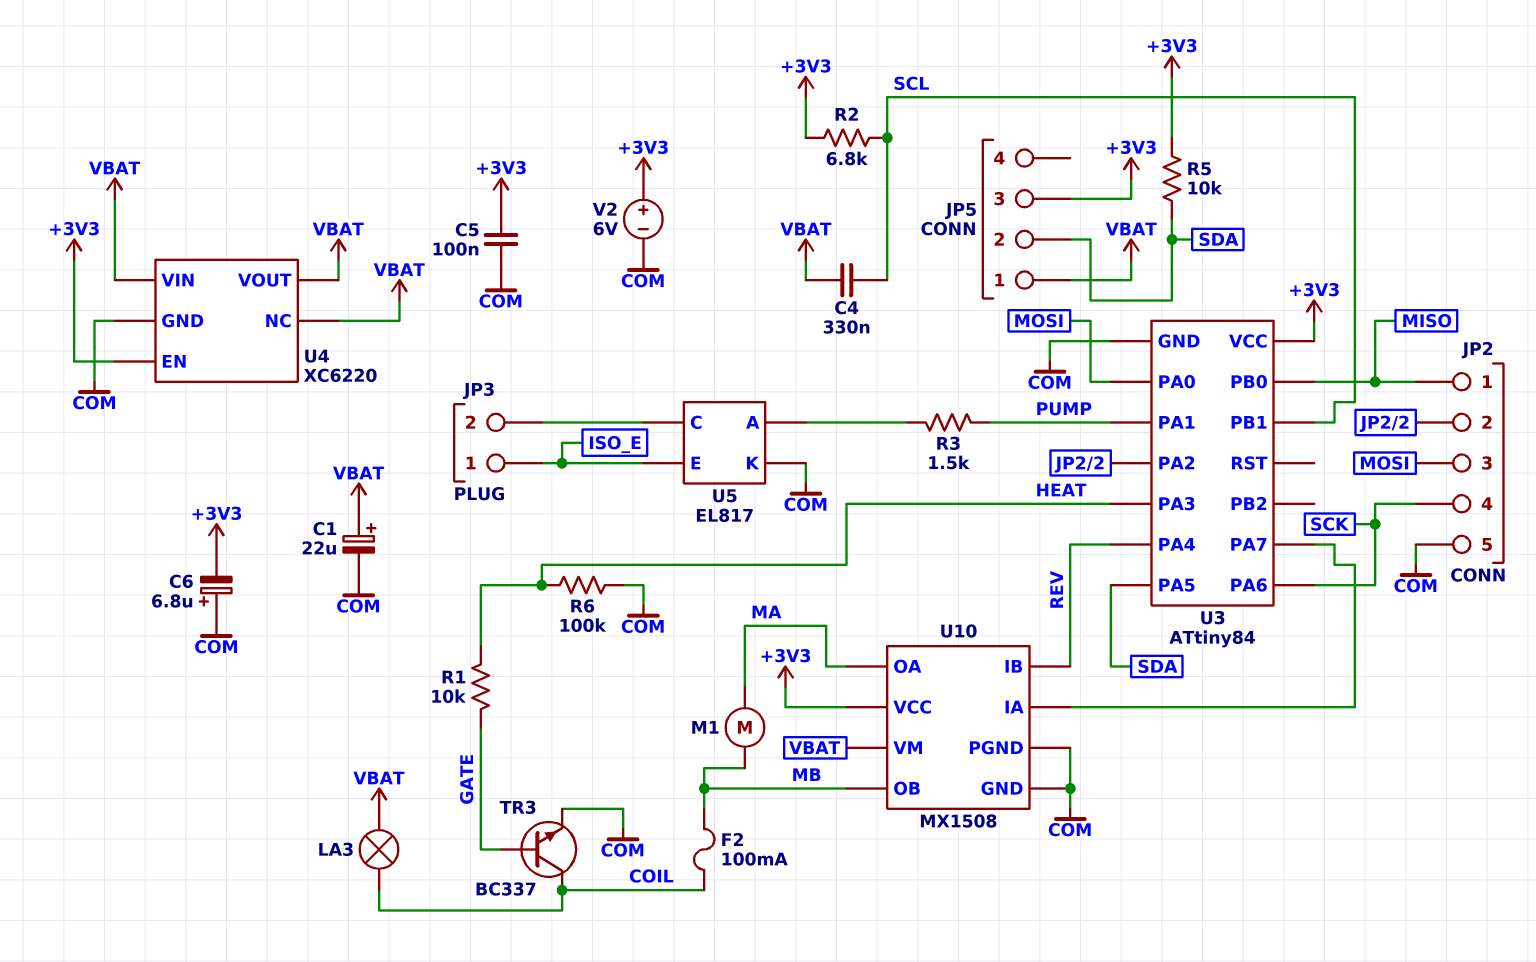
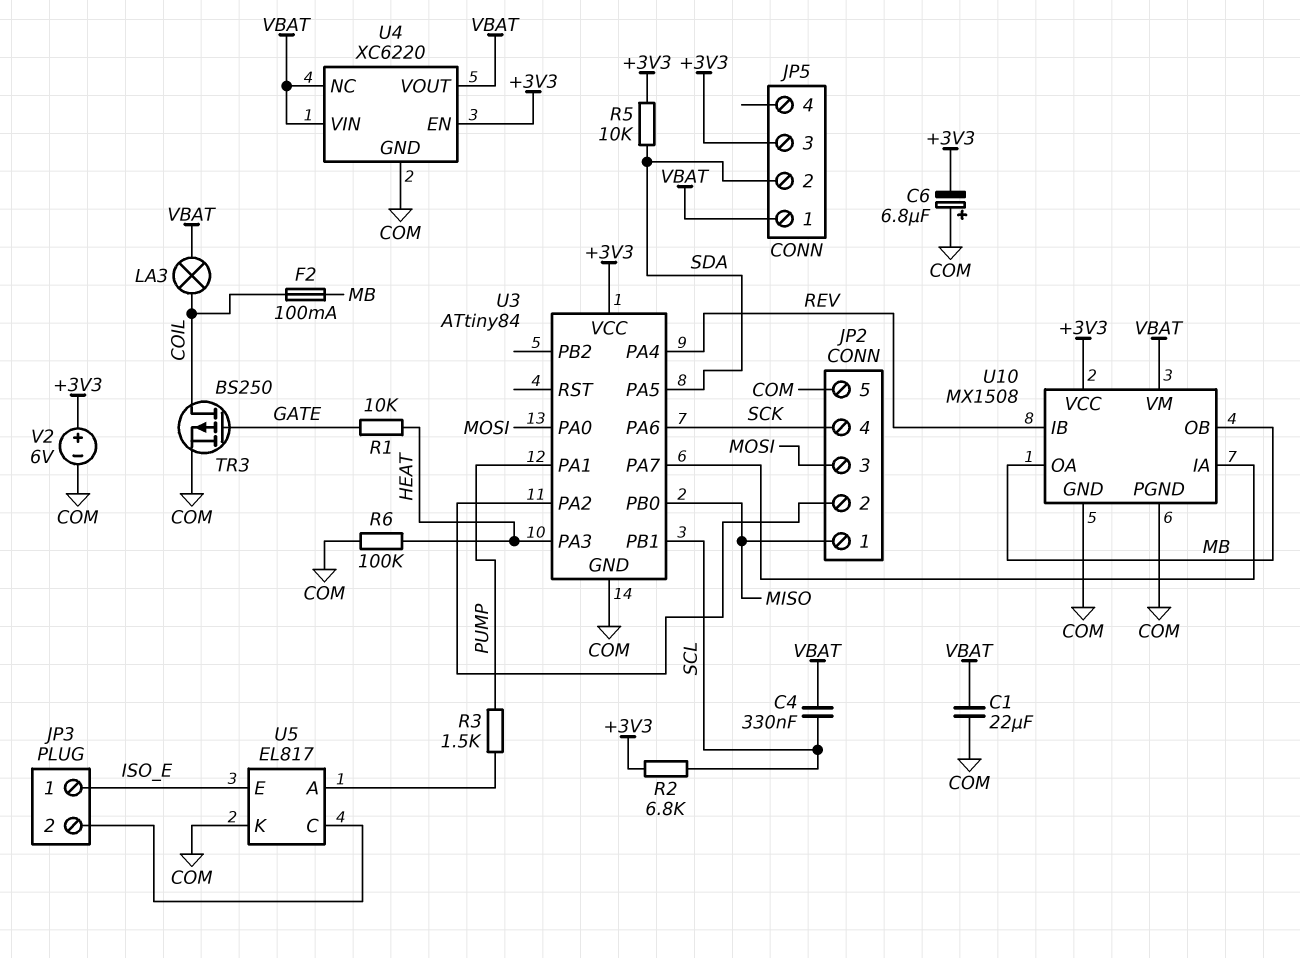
C1: 22uF (plus VBAT, minus COM) -> 22uF (COM, VBAT)
C5: 100nF (+3V3, COM) -> none
M1: motor (MA, MB) -> none
TR3: NPN BC337 (B GATE, C COIL, E COM) -> PMOS BS250 (G GATE, D COIL, S COM)
U10 pin OA: MA -> MB

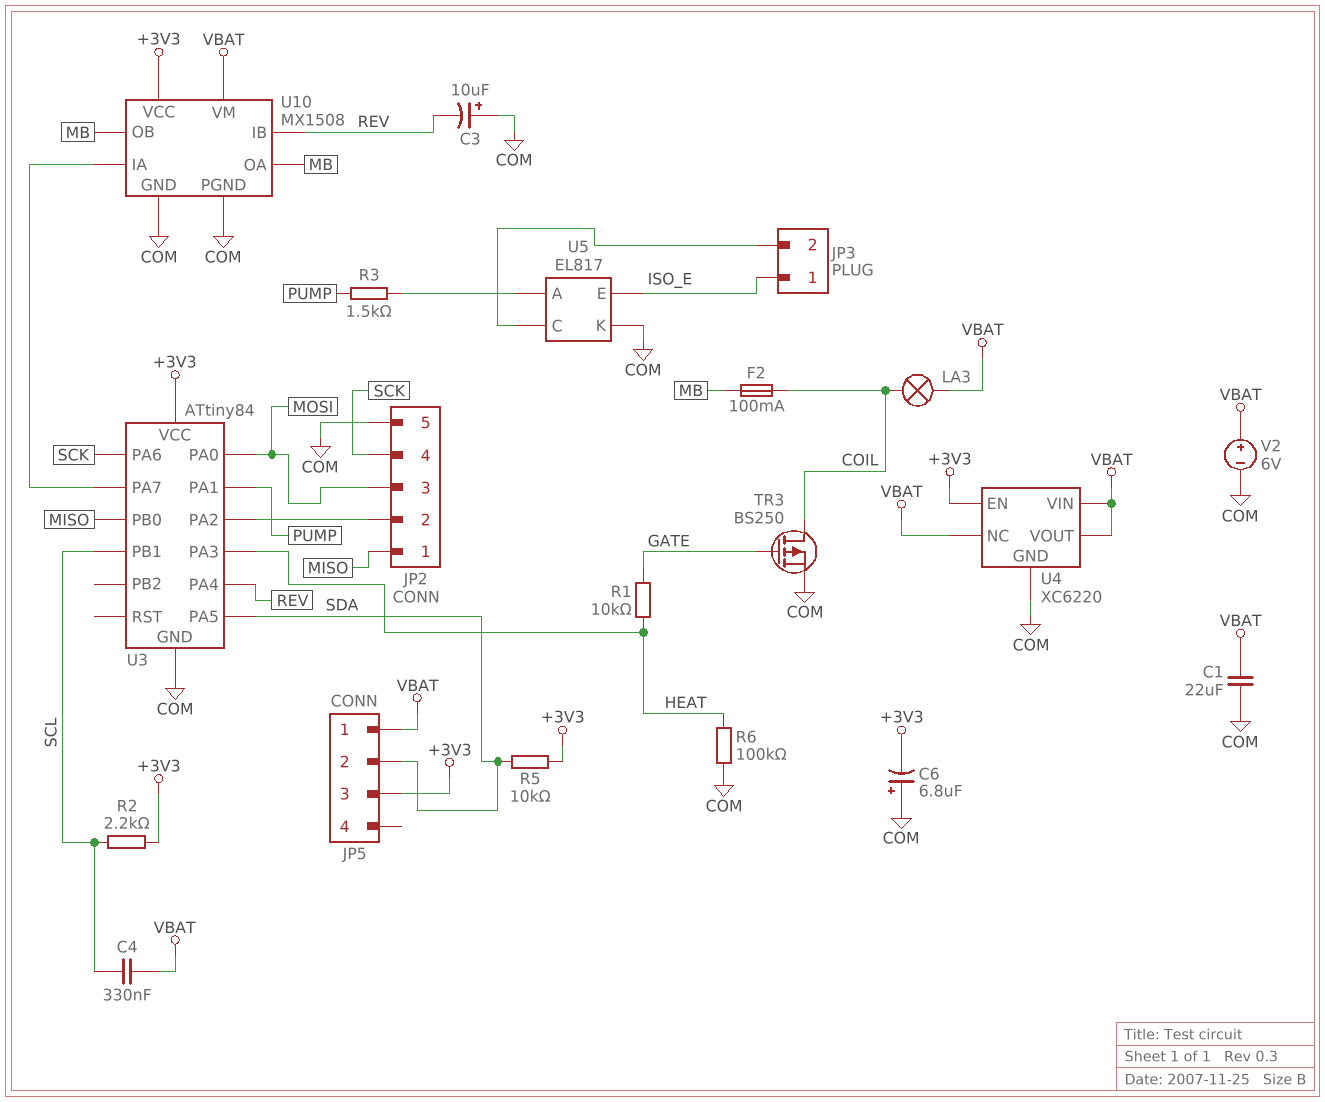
C3: none -> 10uF (plus COM, minus REV)
R2: 6.8k (+3V3, SCL) -> 2.2k (+3V3, SCL)
V2: 6V (plus +3V3, minus COM) -> 6V (plus VBAT, minus COM)

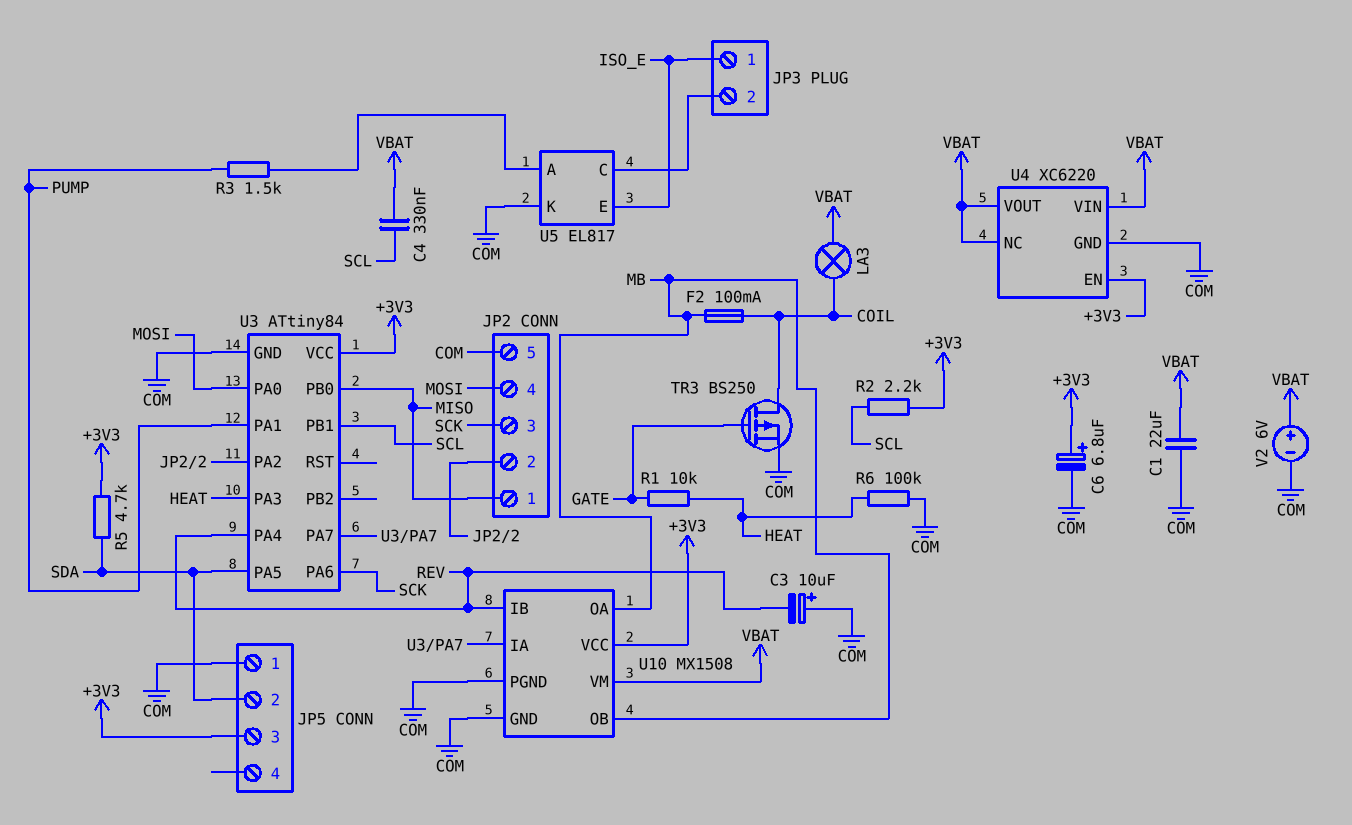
C6: 6.8uF (plus COM, minus +3V3) -> 6.8uF (plus +3V3, minus COM)
JP2 pin 3: MOSI -> SCK
JP2 pin 4: SCK -> MOSI
JP5 pin 1: VBAT -> COM
R5: 10k (+3V3, SDA) -> 4.7k (+3V3, SDA)

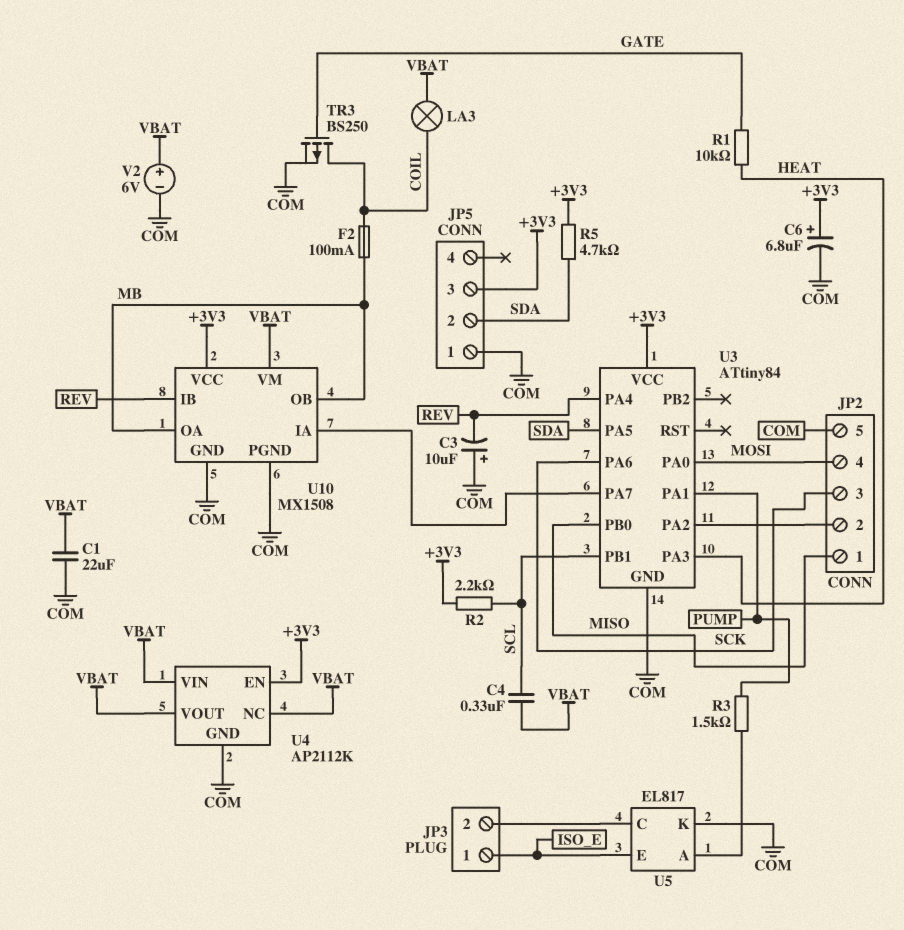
R6: 100k (COM, HEAT) -> none
U4: XC6220 -> AP2112K

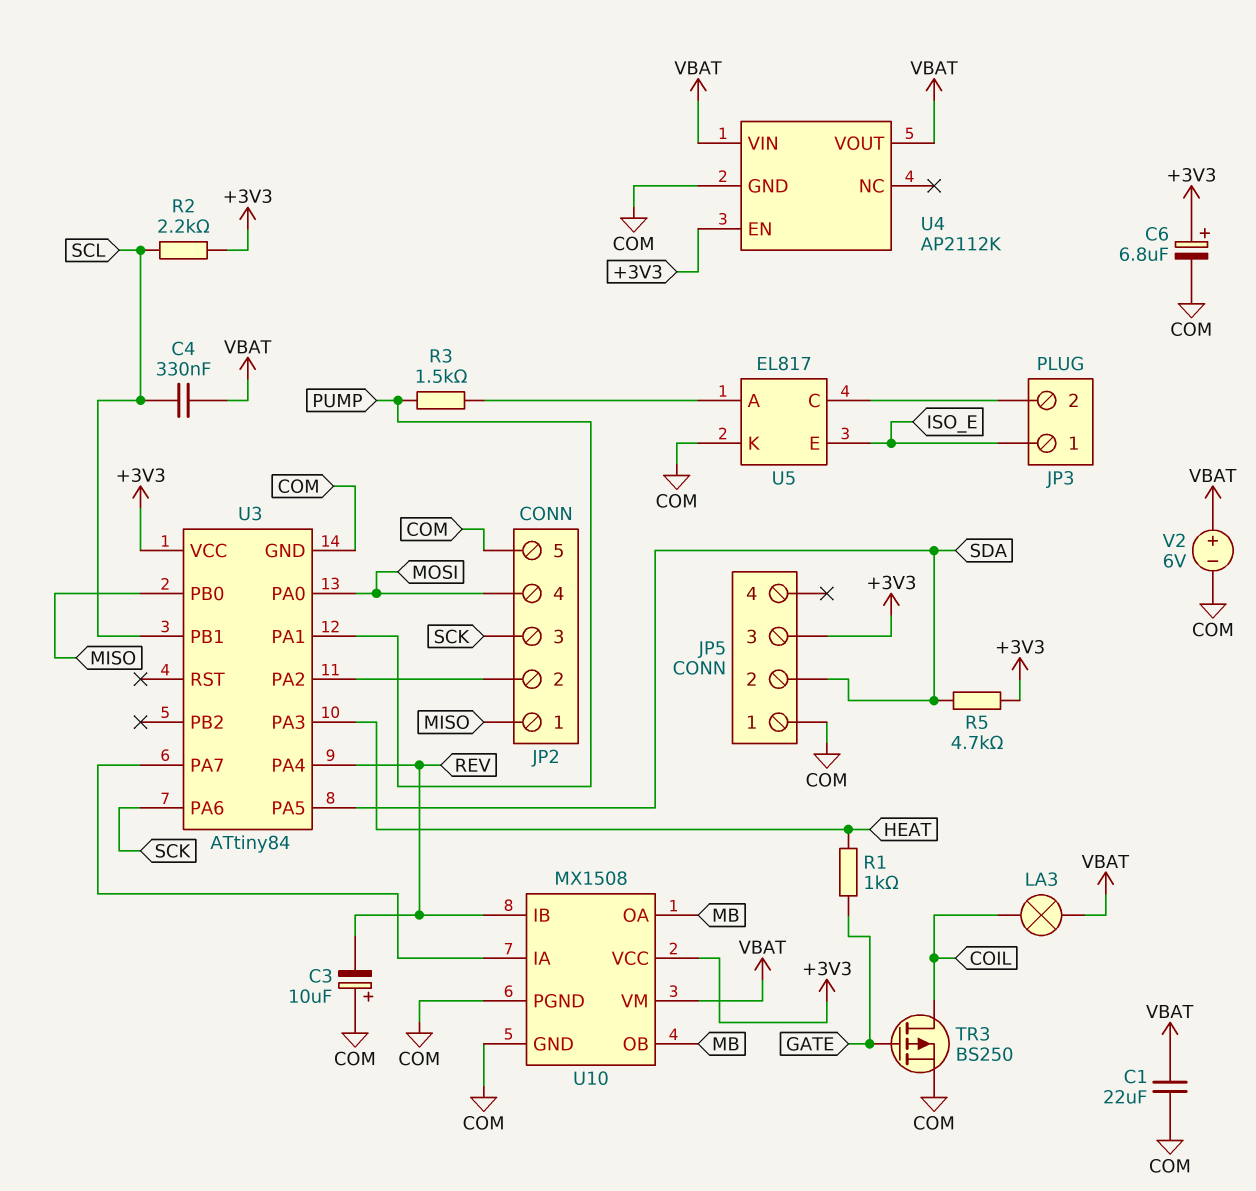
F2: 100mA (COIL, MB) -> none
R1: 10k (GATE, HEAT) -> 1k (GATE, HEAT)
U4 pin NC: VBAT -> none

